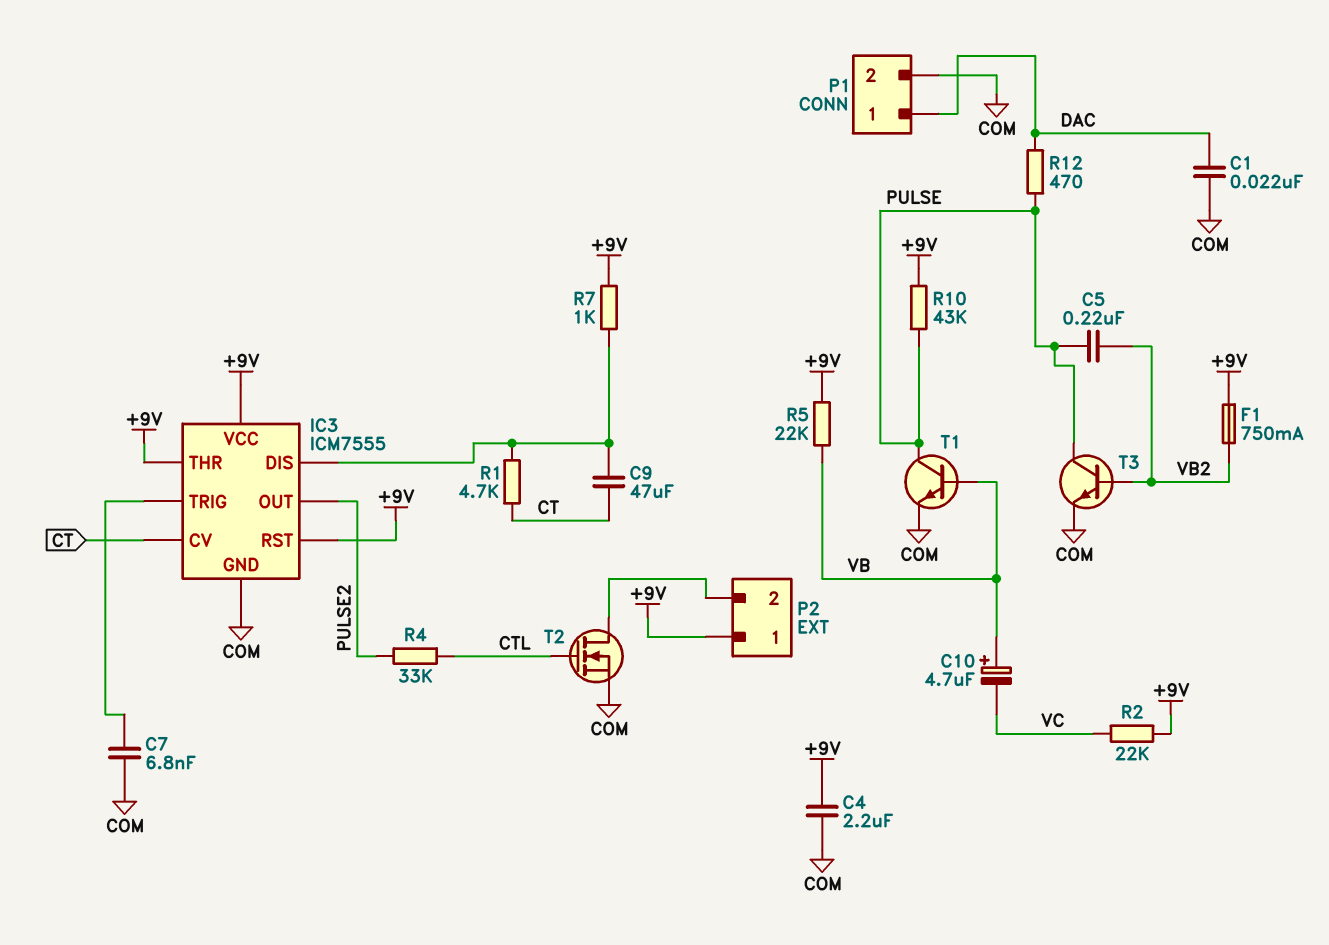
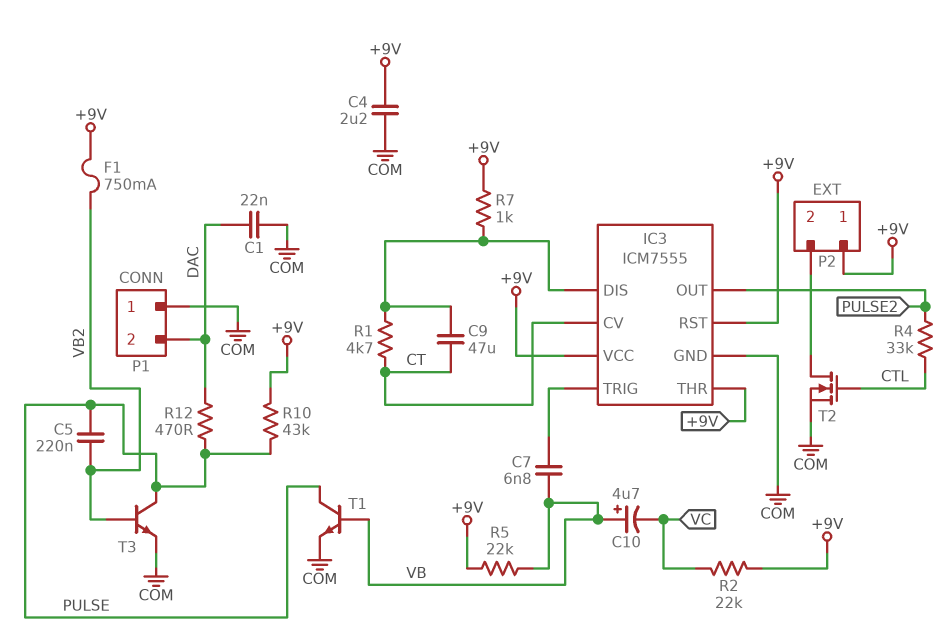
C7: 6.8nF (COM, IC3/TRIG) -> 6.8nF (IC3/TRIG, VB)
P1 pin 1: DAC -> COM
P1 pin 2: COM -> DAC

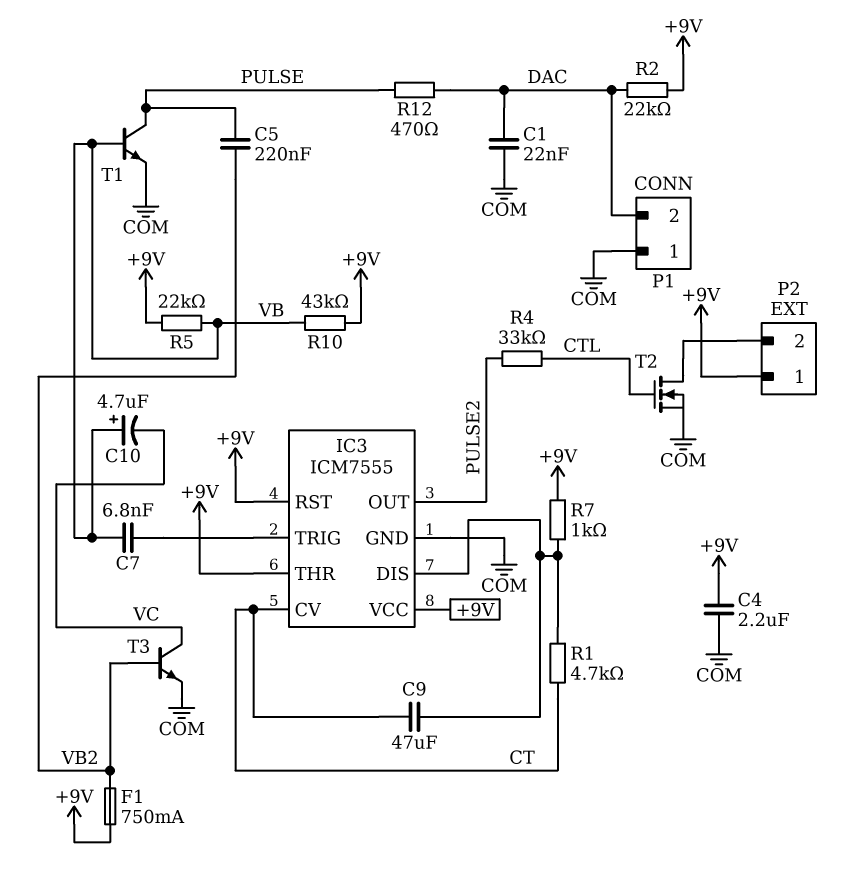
R2: 22k (+9V, VC) -> 22k (+9V, DAC)
R10: 43k (+9V, PULSE) -> 43k (+9V, VB)
T3: NPN (B VB2, C PULSE, E COM) -> NPN (B VB2, C VC, E COM)

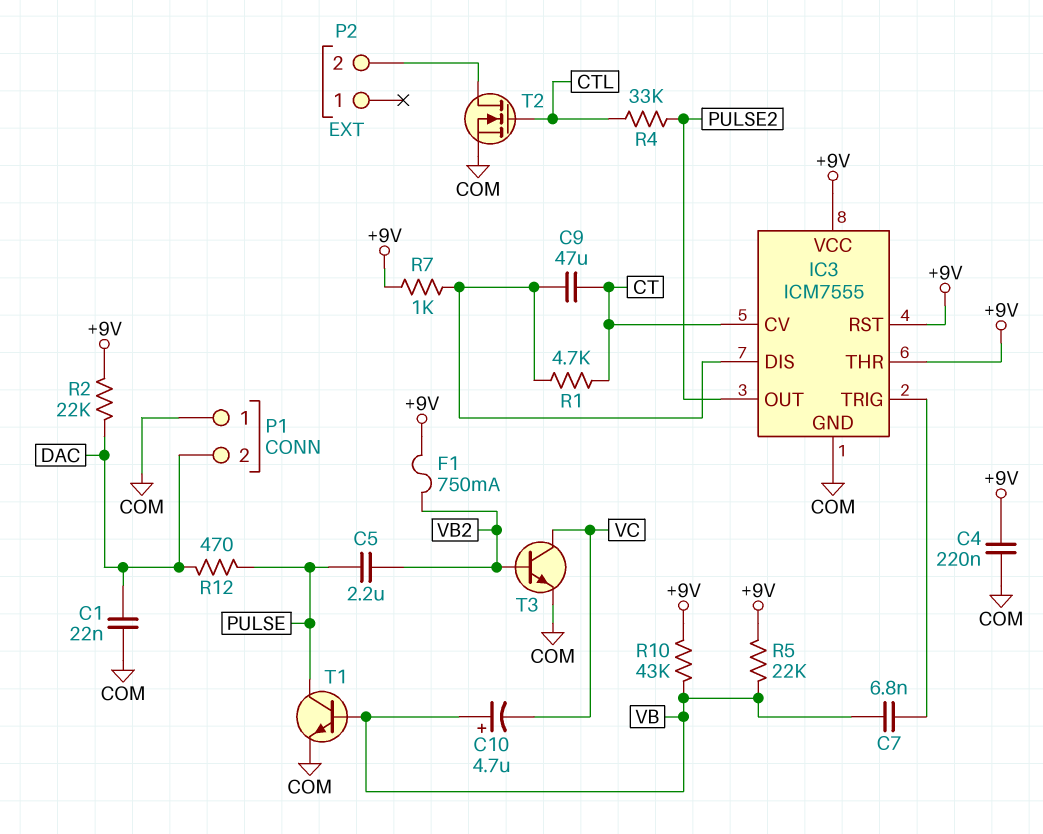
C4: 2.2uF (+9V, COM) -> 220nF (+9V, COM)
C5: 220nF (PULSE, VB2) -> 2.2uF (PULSE, VB2)
P2 pin 1: +9V -> none

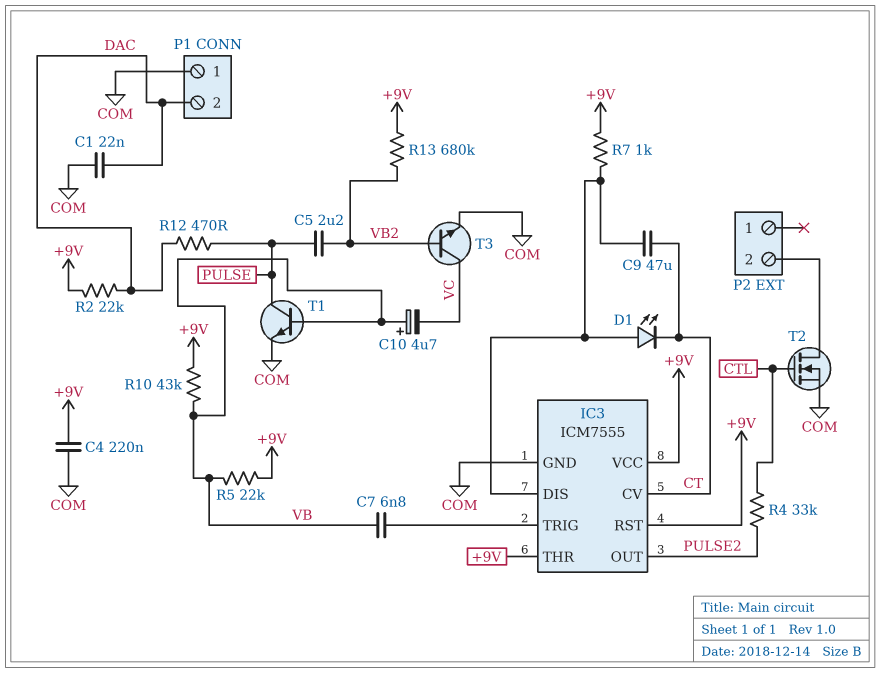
D1: none -> LED (A IC3/DIS, K CT)
F1: 750mA (+9V, VB2) -> none
R1: 4.7k (CT, IC3/DIS) -> none
R13: none -> 680k (+9V, VB2)

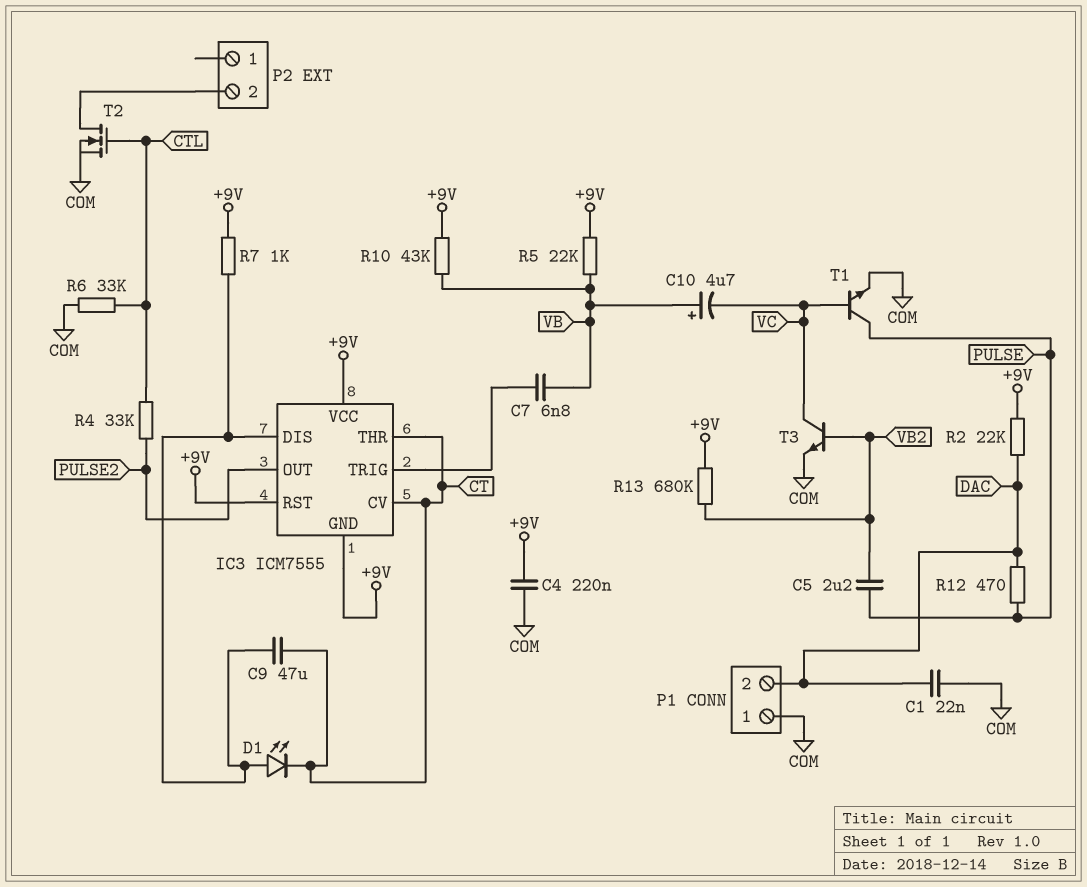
IC3 pin GND: COM -> +9V
IC3 pin THR: +9V -> CT
R6: none -> 33k (COM, CTL)
T1: NPN (B VB, C PULSE, E COM) -> NPN (B VC, C PULSE, E COM)

